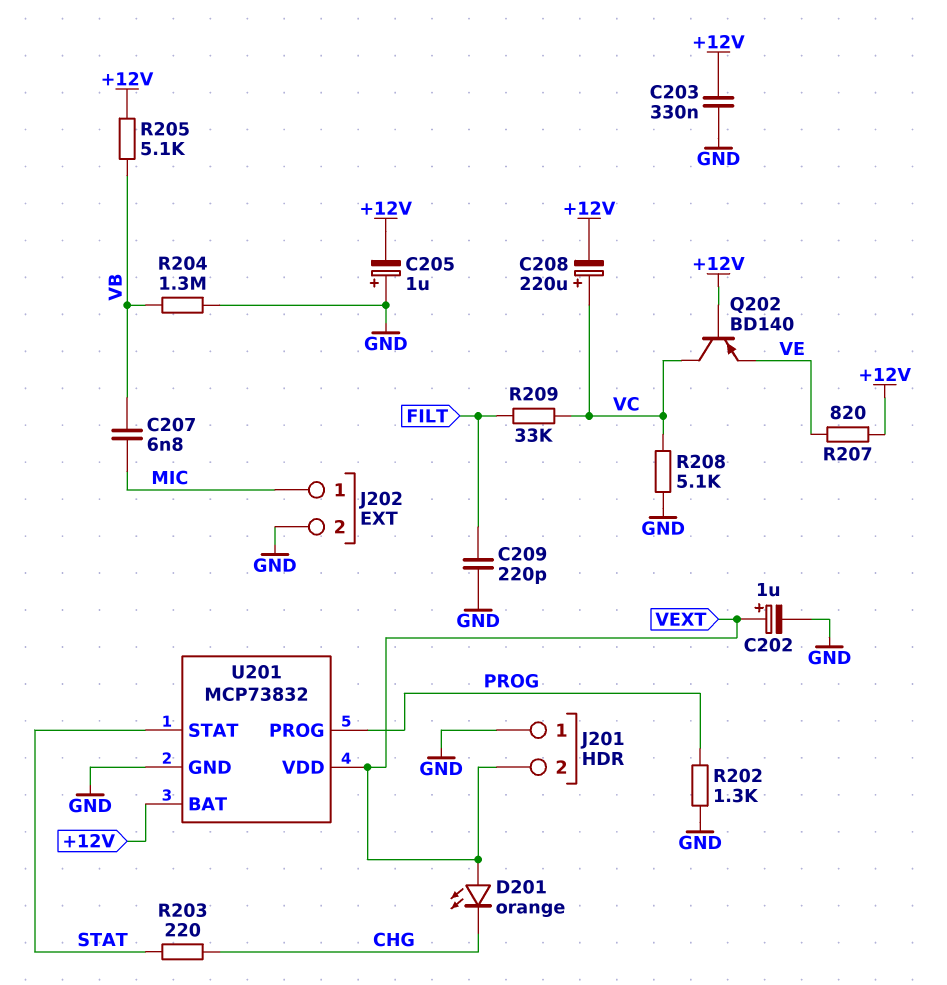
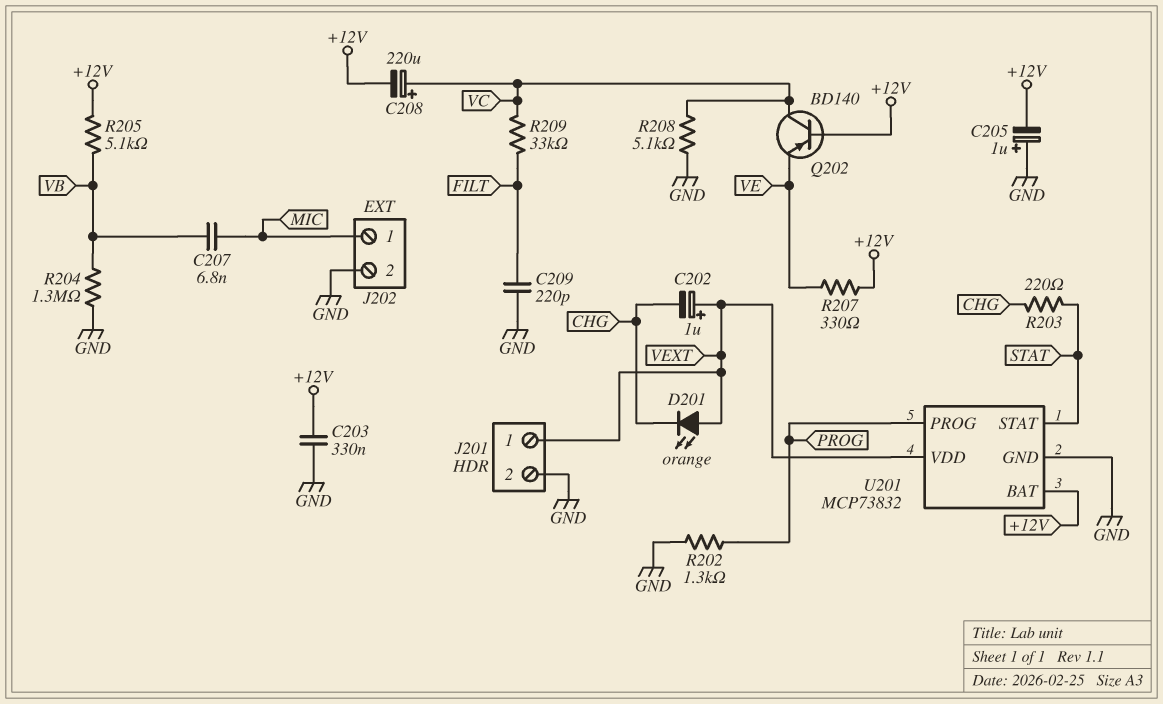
C202: 1uF (plus VEXT, minus GND) -> 1uF (plus VEXT, minus CHG)
J201 pin 1: GND -> VEXT
J201 pin 2: VEXT -> GND
R207: 820 (+12V, VE) -> 330 (+12V, VE)

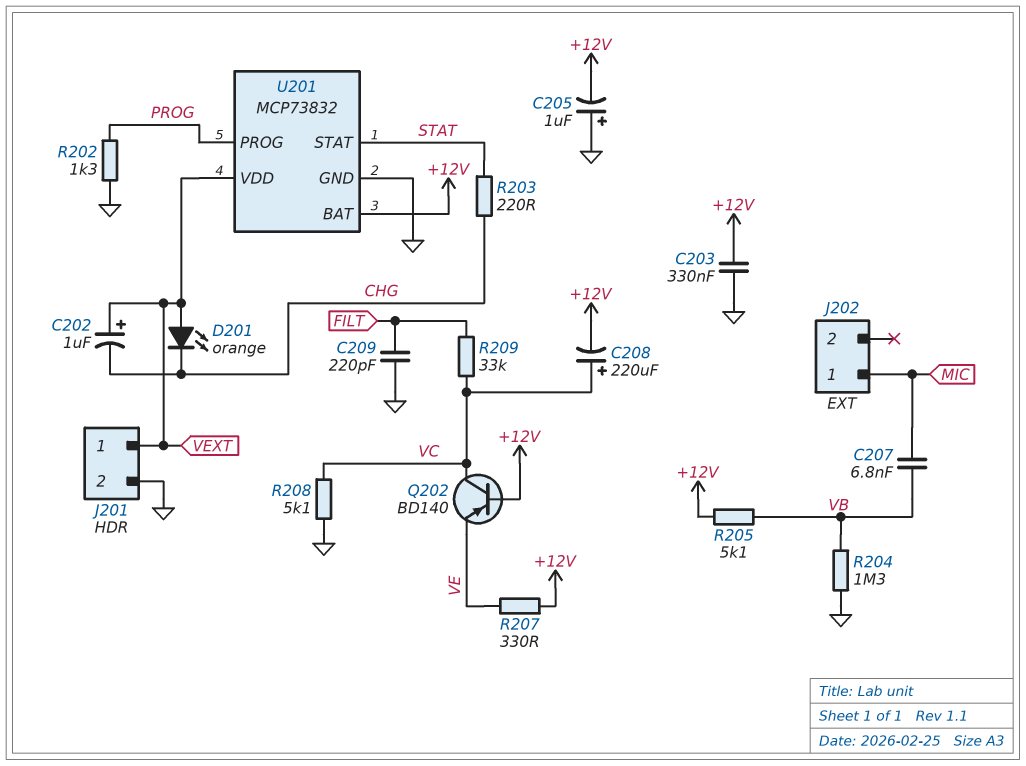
J202 pin 2: GND -> none

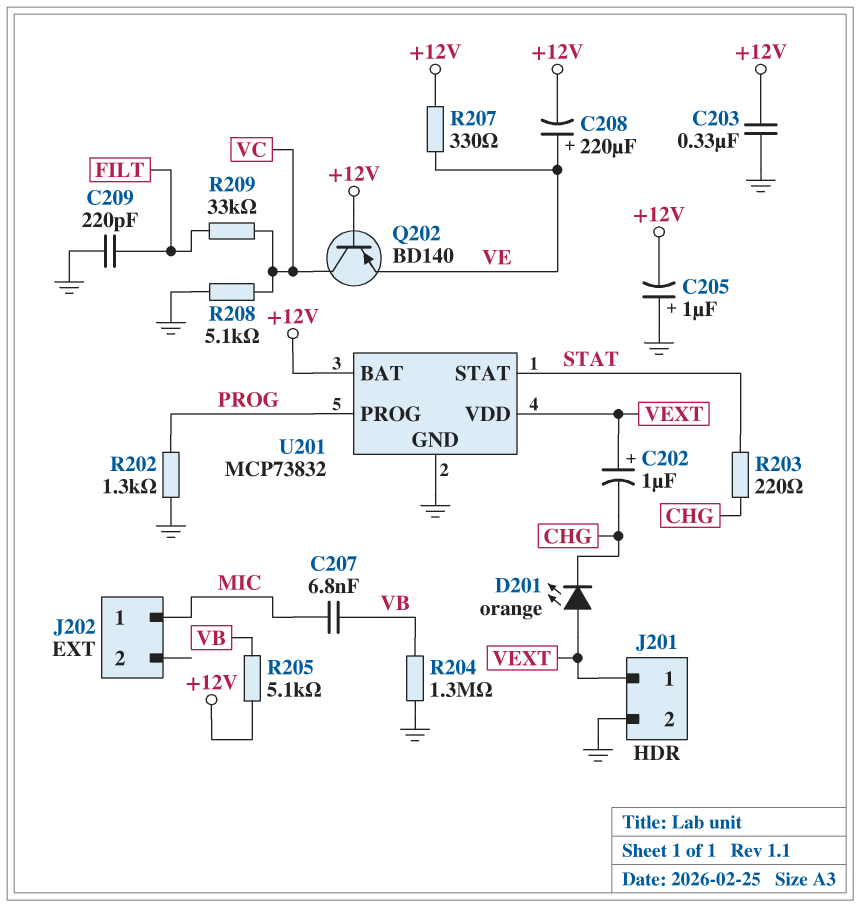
C208: 220uF (plus VC, minus +12V) -> 220uF (plus VE, minus +12V)

